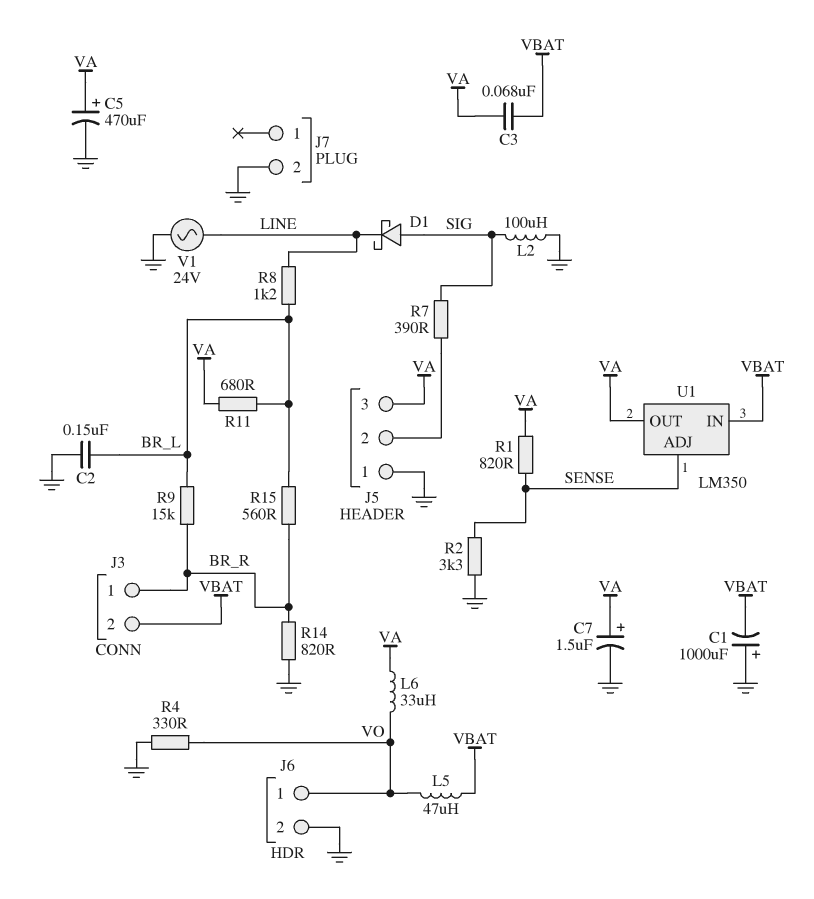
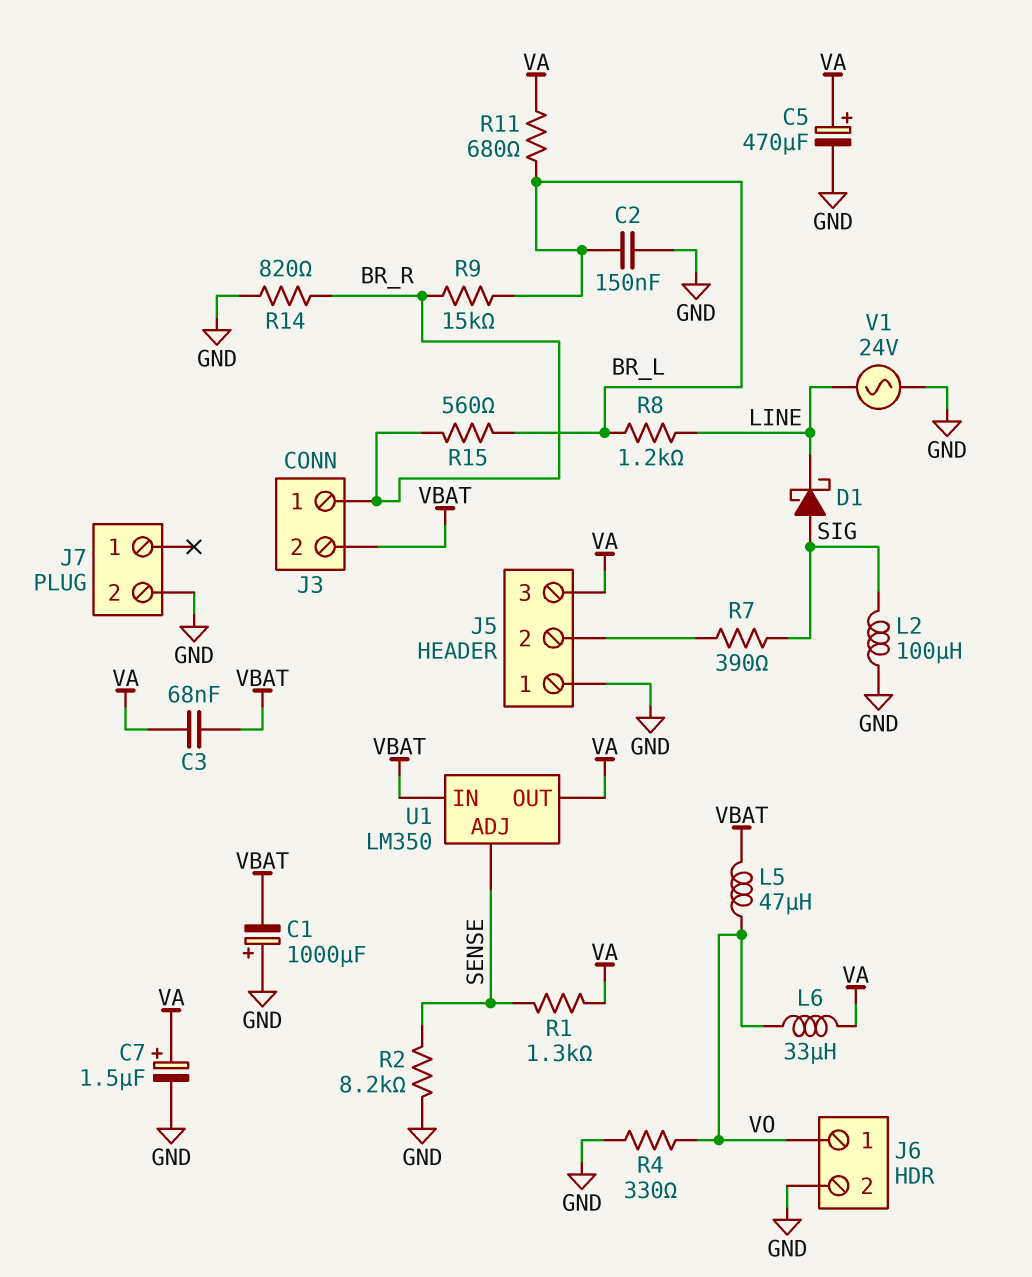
R1: 820 (SENSE, VA) -> 1.3k (SENSE, VA)
R2: 3.3k (GND, SENSE) -> 8.2k (GND, SENSE)

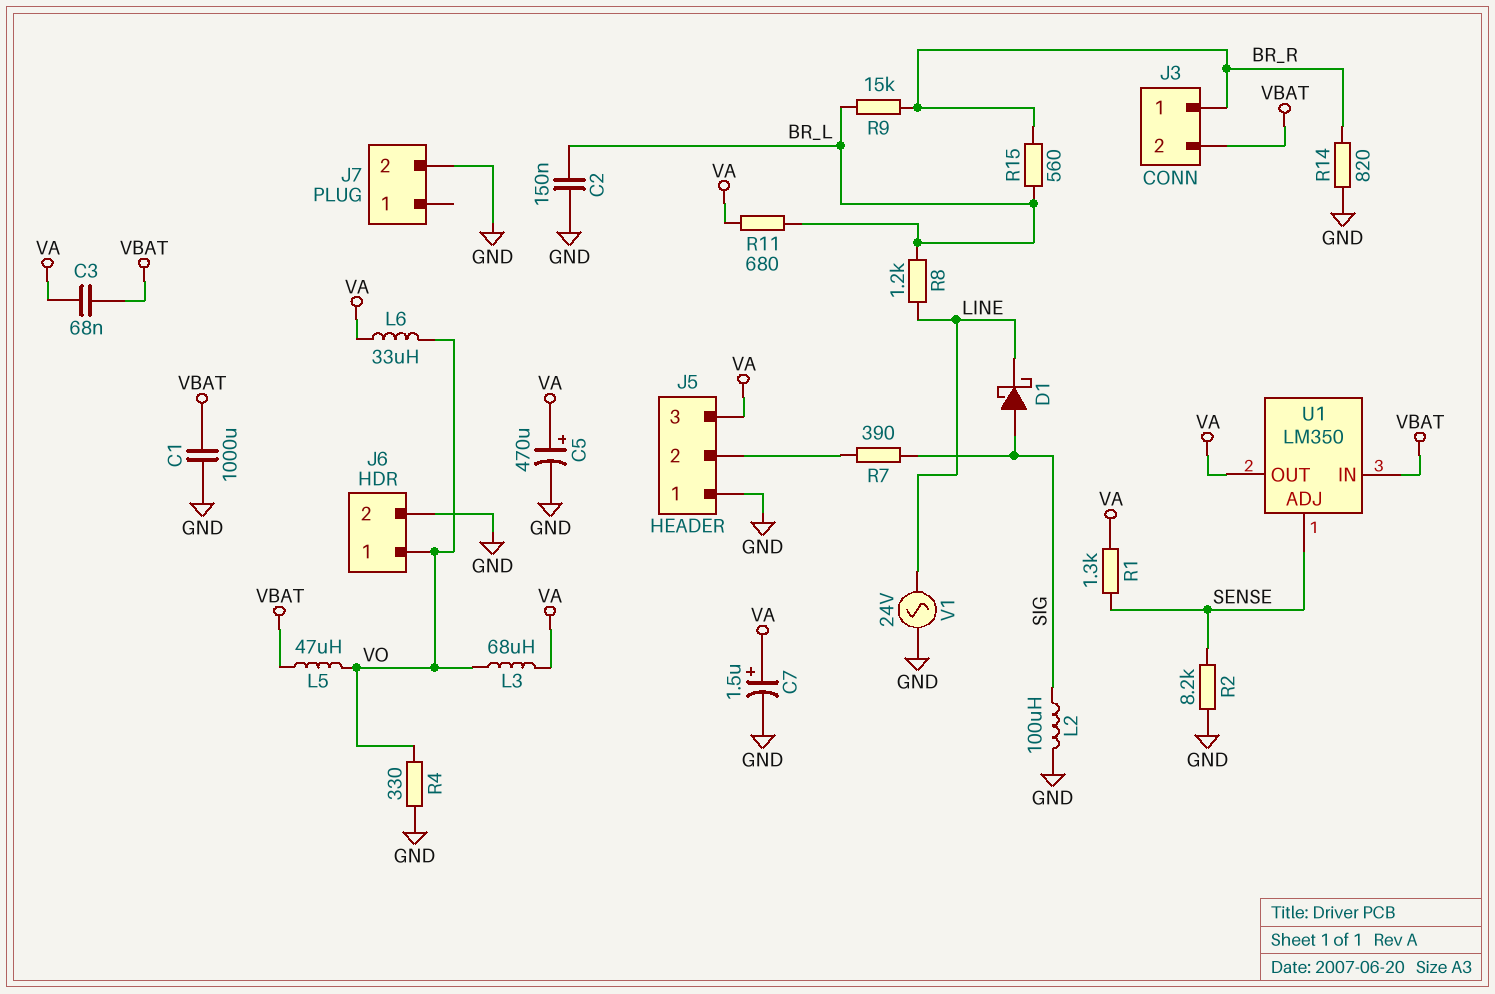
C1: 1000uF (plus GND, minus VBAT) -> 1000uF (GND, VBAT)
L3: none -> 68uH (VA, VO)

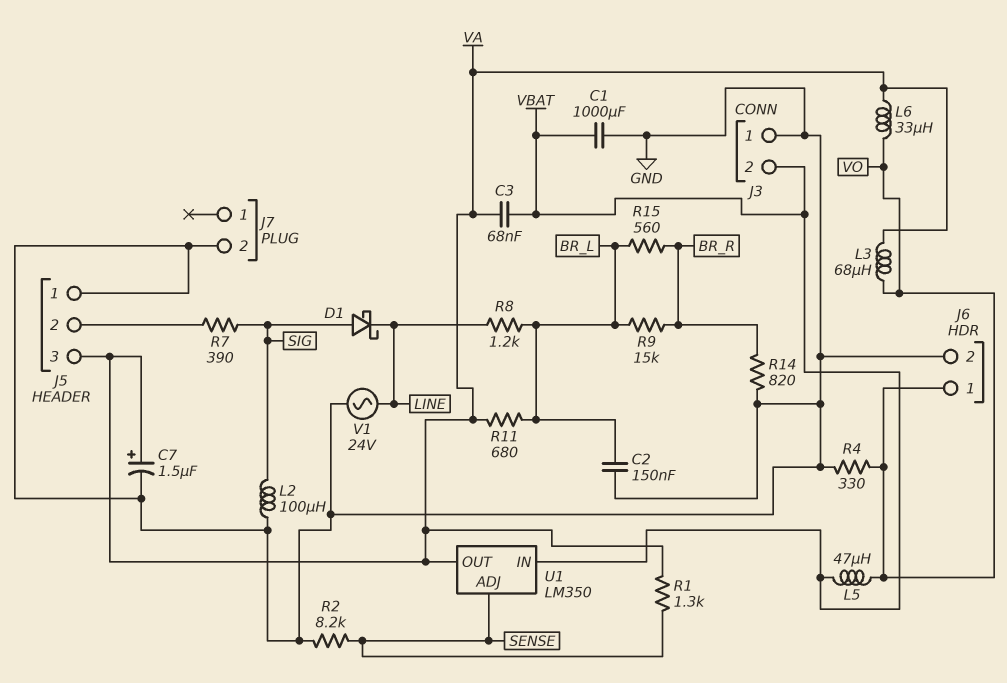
C5: 470uF (plus VA, minus GND) -> none
J3 pin 1: BR_R -> GND

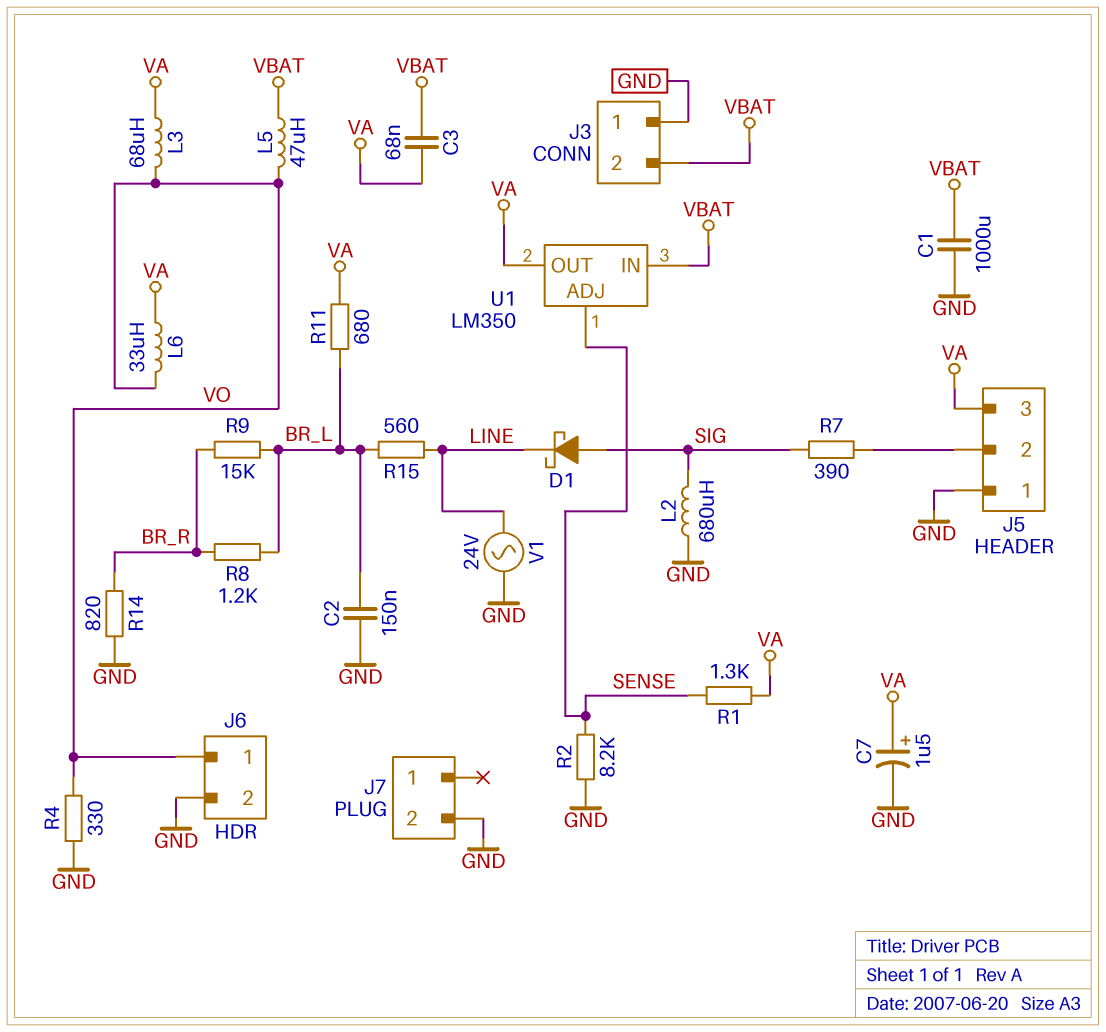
L2: 100uH (GND, SIG) -> 680uH (GND, SIG)
R8: 1.2k (BR_L, LINE) -> 1.2k (BR_L, BR_R)
R15: 560 (BR_L, BR_R) -> 560 (BR_L, LINE)

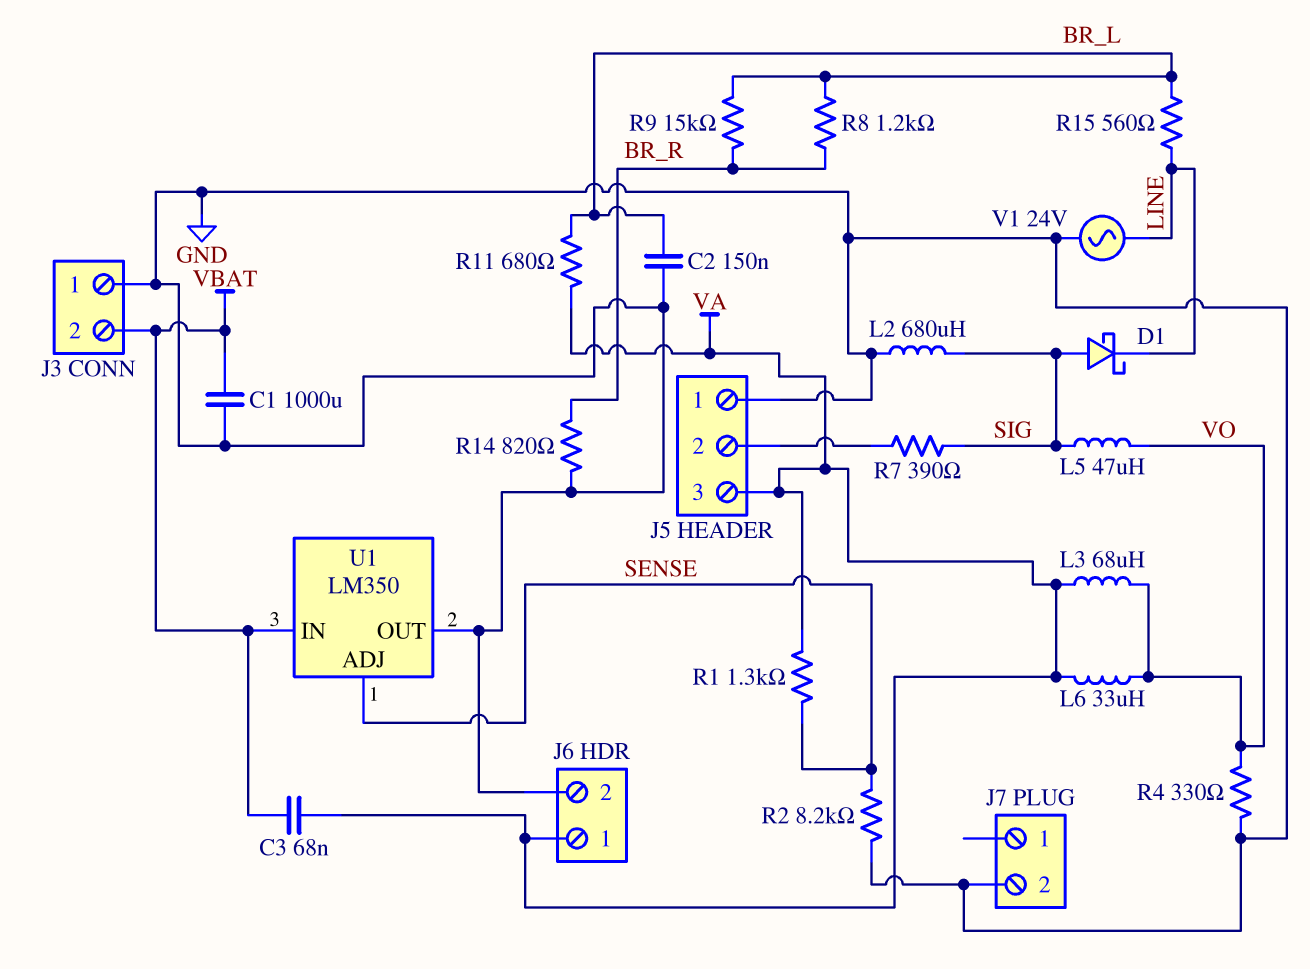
C7: 1.5uF (plus VA, minus GND) -> none
J6 pin 1: VO -> VA
L5: 47uH (VBAT, VO) -> 47uH (SIG, VO)
U1 pin OUT: VA -> GND

